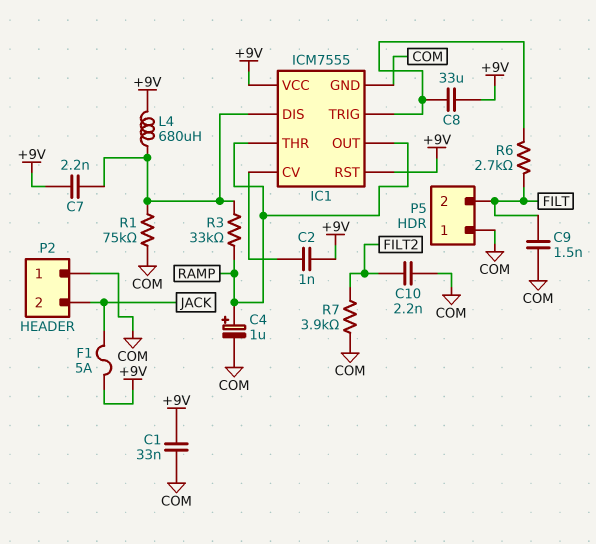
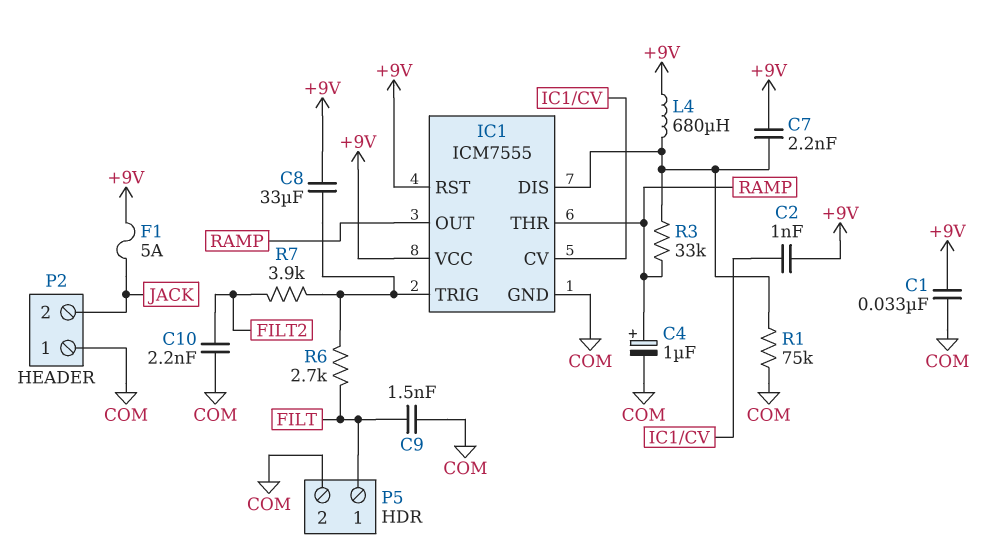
P5 pin 1: COM -> FILT
P5 pin 2: FILT -> COM
R7: 3.9k (COM, FILT2) -> 3.9k (FILT2, IC1/TRIG)

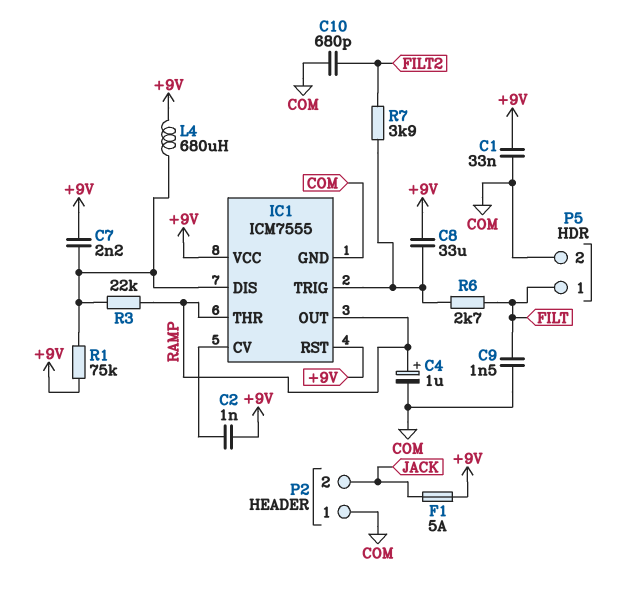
C10: 2.2nF (COM, FILT2) -> 680pF (COM, FILT2)
R1: 75k (COM, IC1/DIS) -> 75k (+9V, IC1/DIS)
R3: 33k (IC1/DIS, RAMP) -> 22k (IC1/DIS, RAMP)

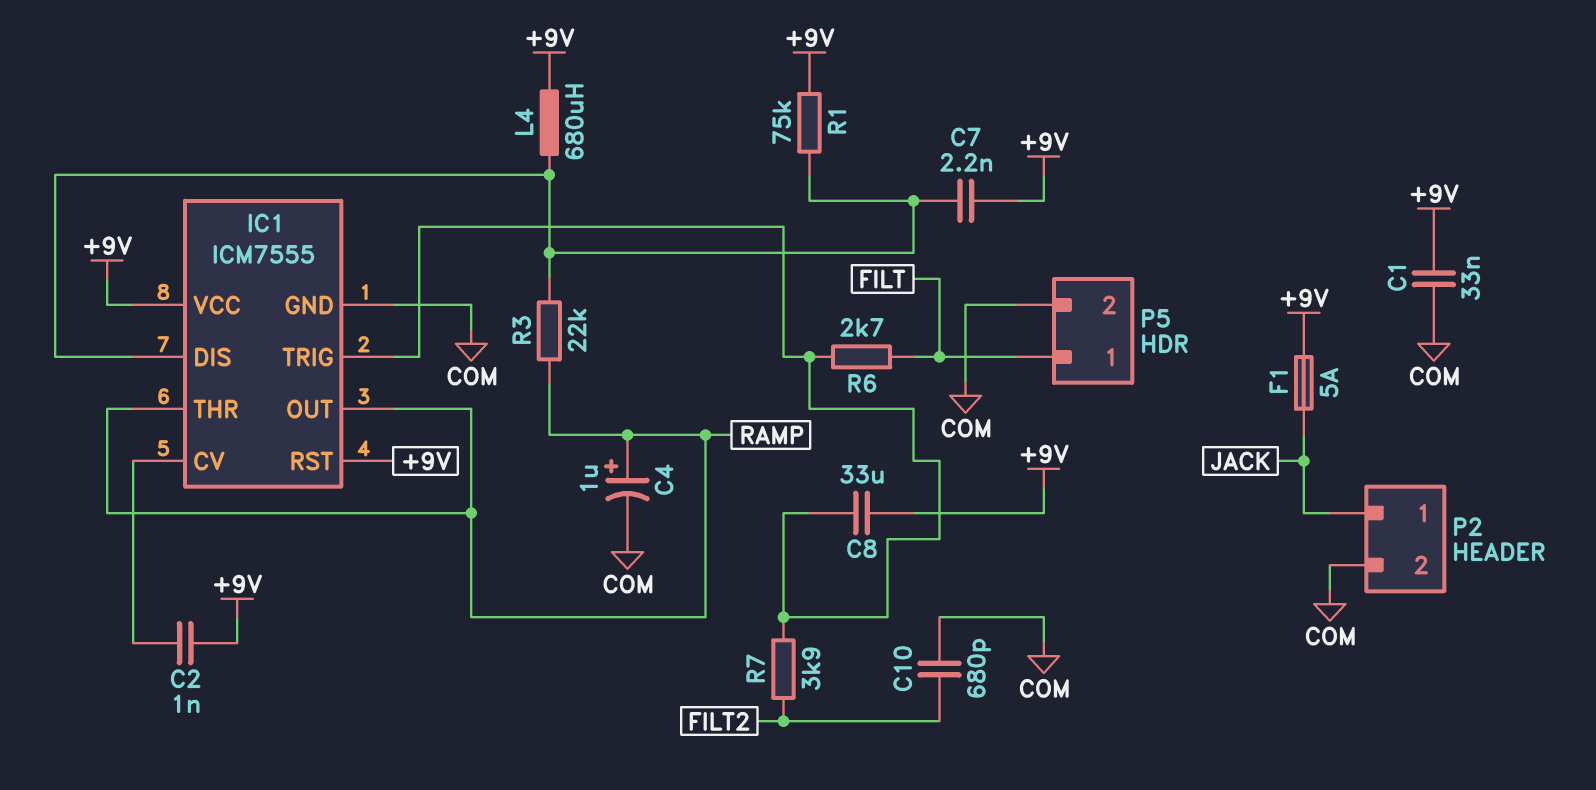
C9: 1.5nF (COM, FILT) -> none
P2 pin 1: COM -> JACK
P2 pin 2: JACK -> COM

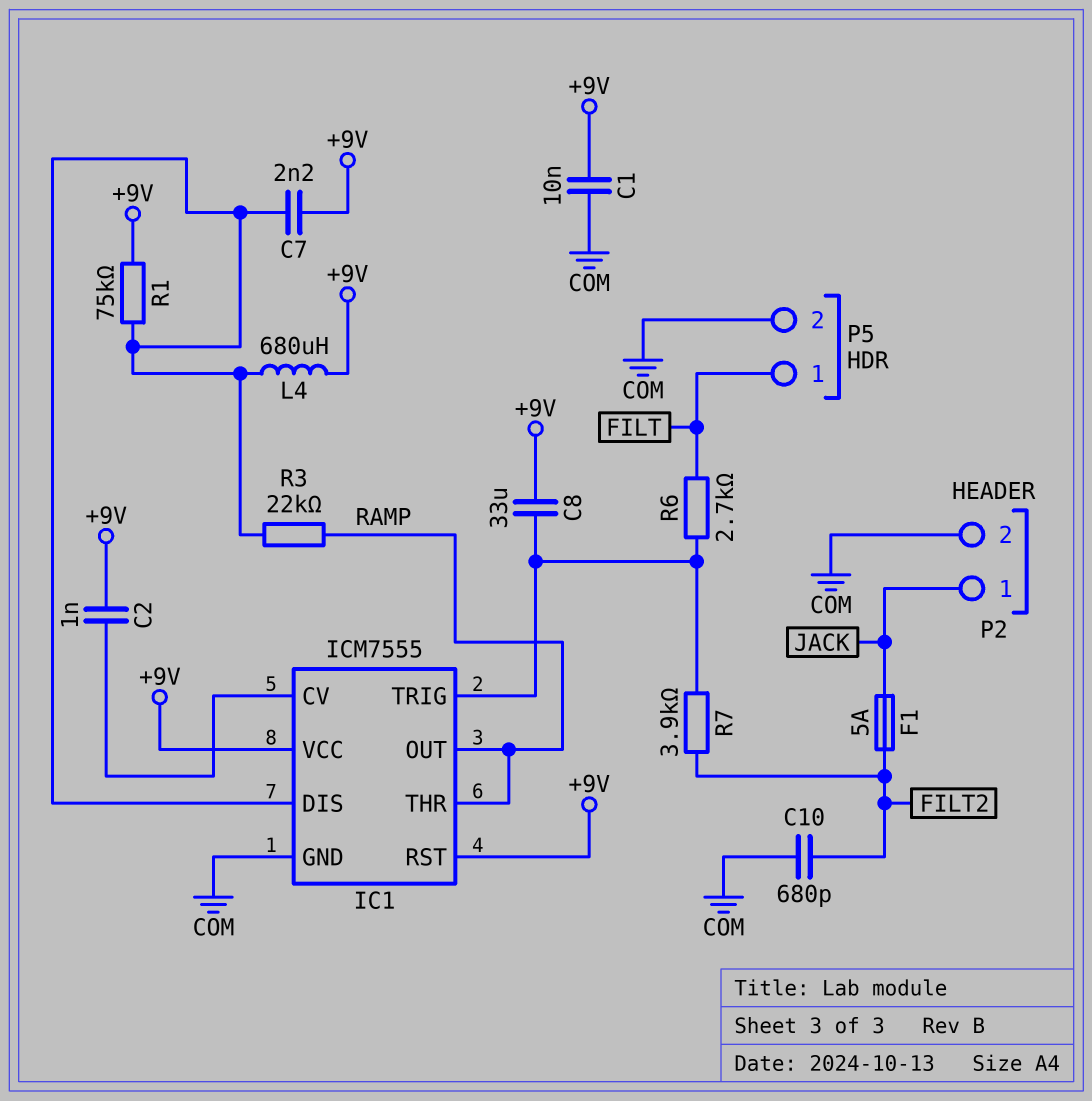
C1: 33nF (+9V, COM) -> 10nF (+9V, COM)
C4: 1uF (plus RAMP, minus COM) -> none
F1: 5A (+9V, JACK) -> 5A (FILT2, JACK)

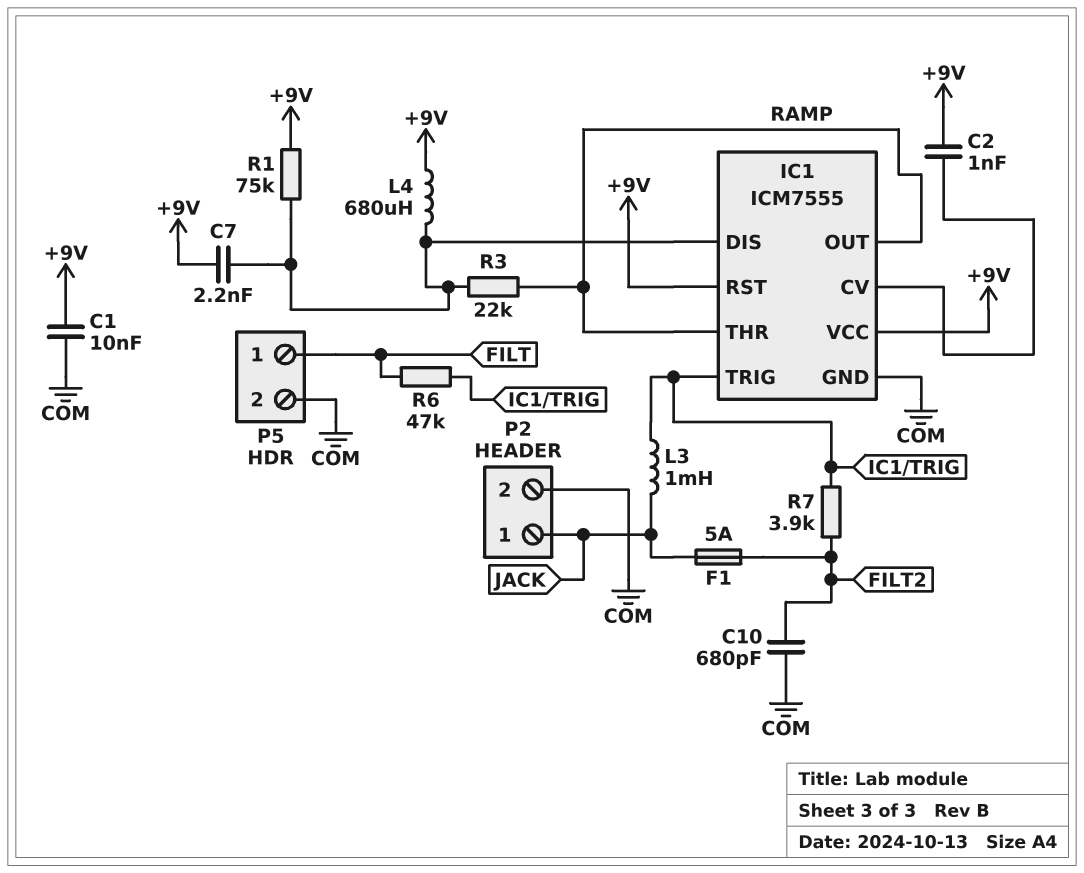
C8: 33uF (+9V, IC1/TRIG) -> none
L3: none -> 1mH (IC1/TRIG, JACK)
R6: 2.7k (FILT, IC1/TRIG) -> 47k (FILT, IC1/TRIG)

